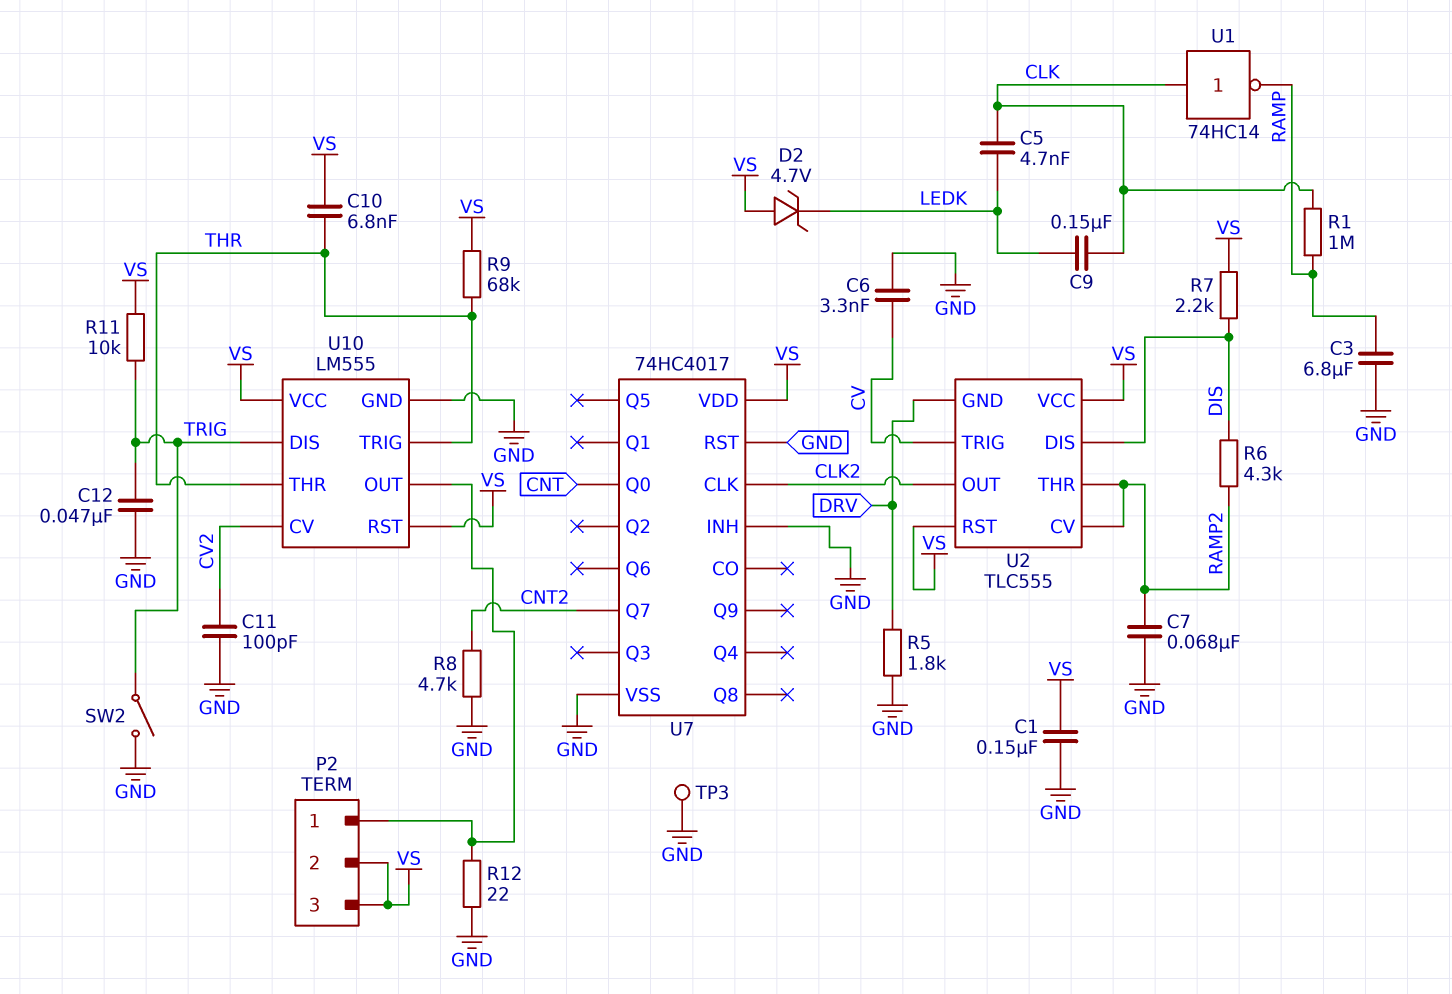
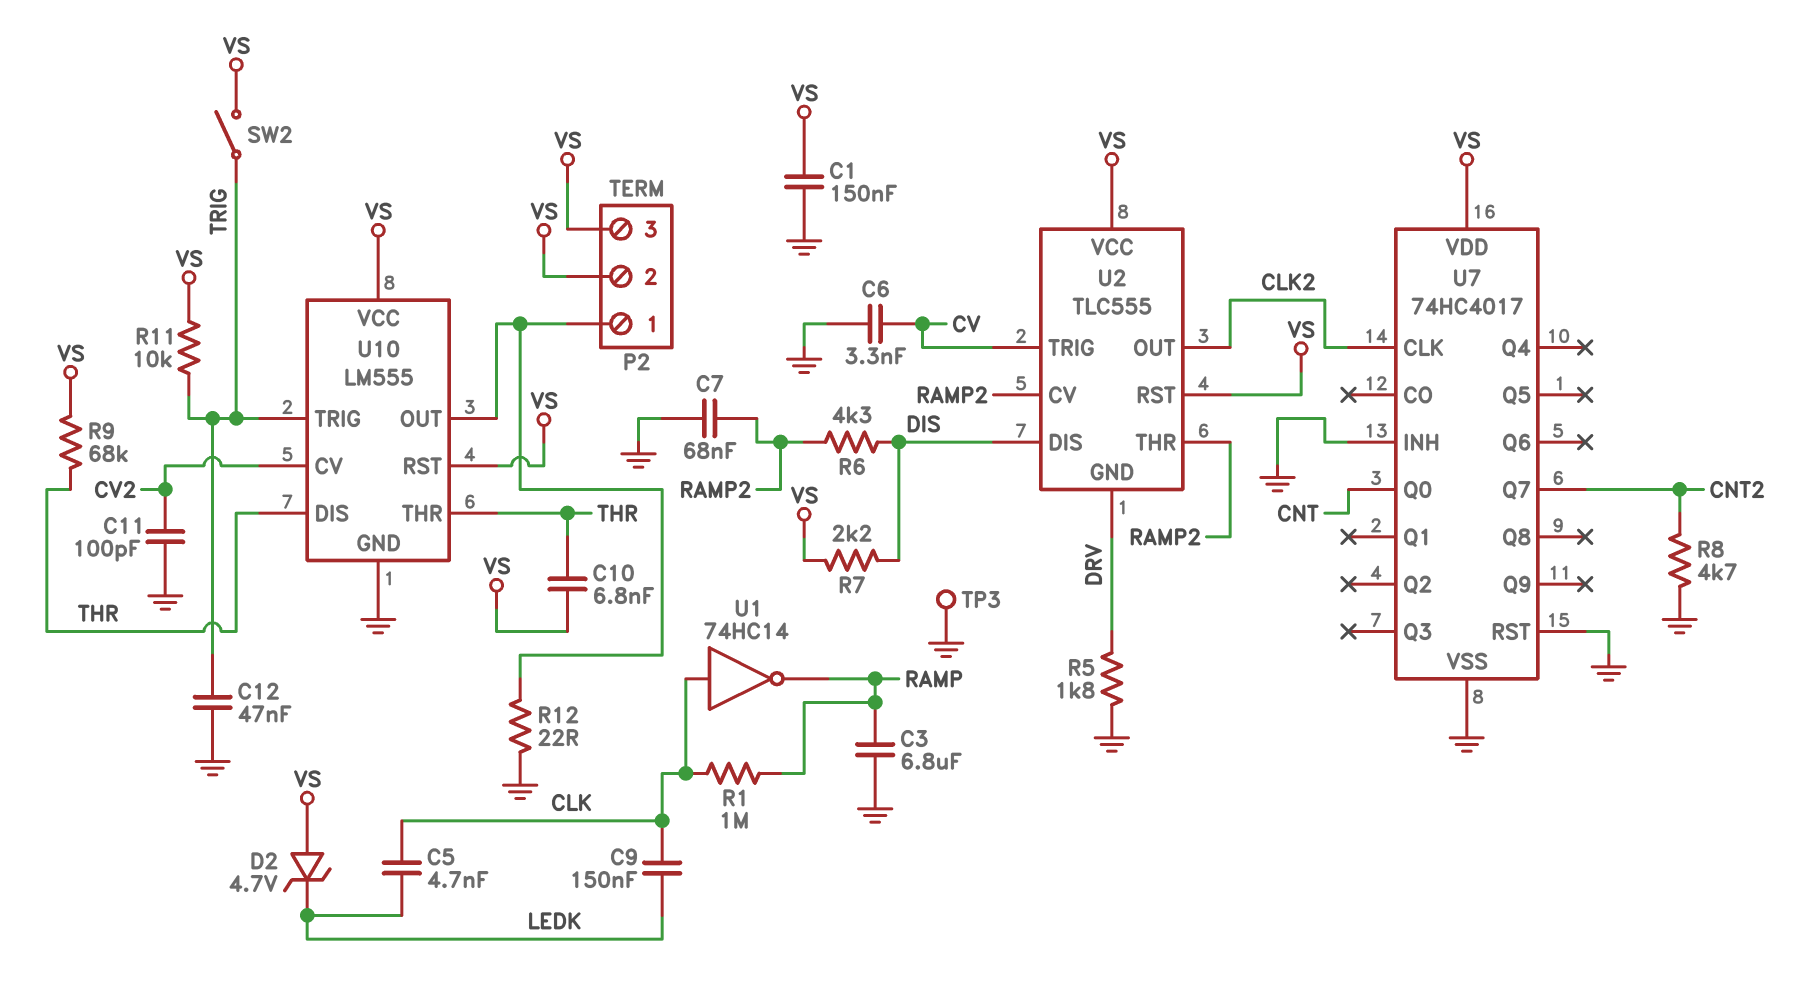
SW2: switch (GND, TRIG) -> switch (TRIG, VS)
U10 pin DIS: TRIG -> THR
U10 pin TRIG: THR -> TRIG

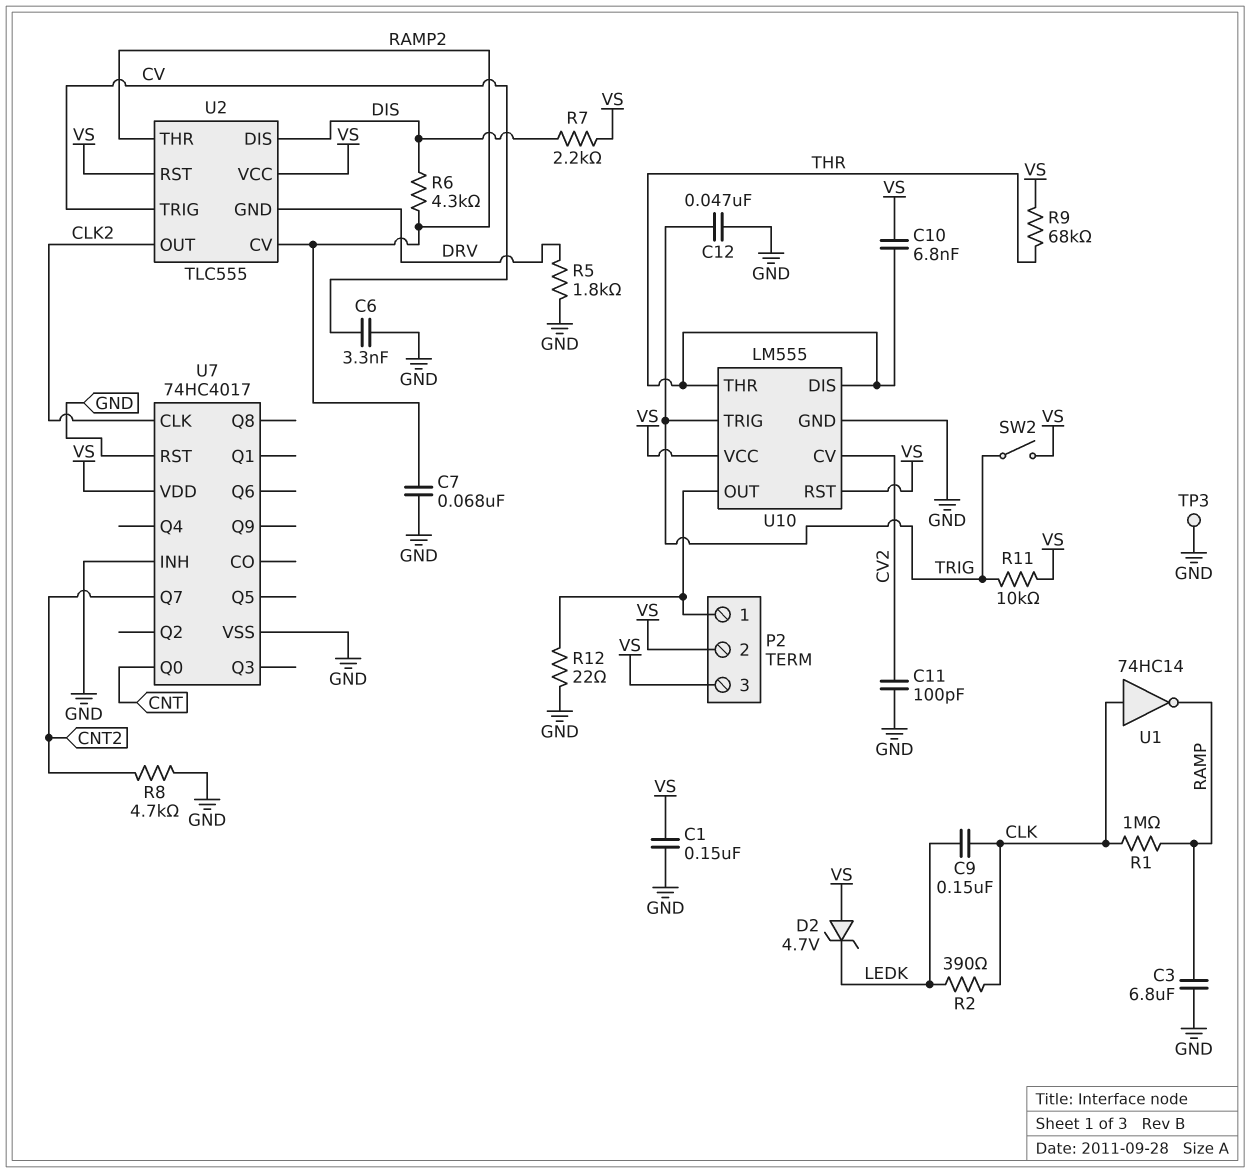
C5: 4.7nF (CLK, LEDK) -> none
R2: none -> 390 (CLK, LEDK)

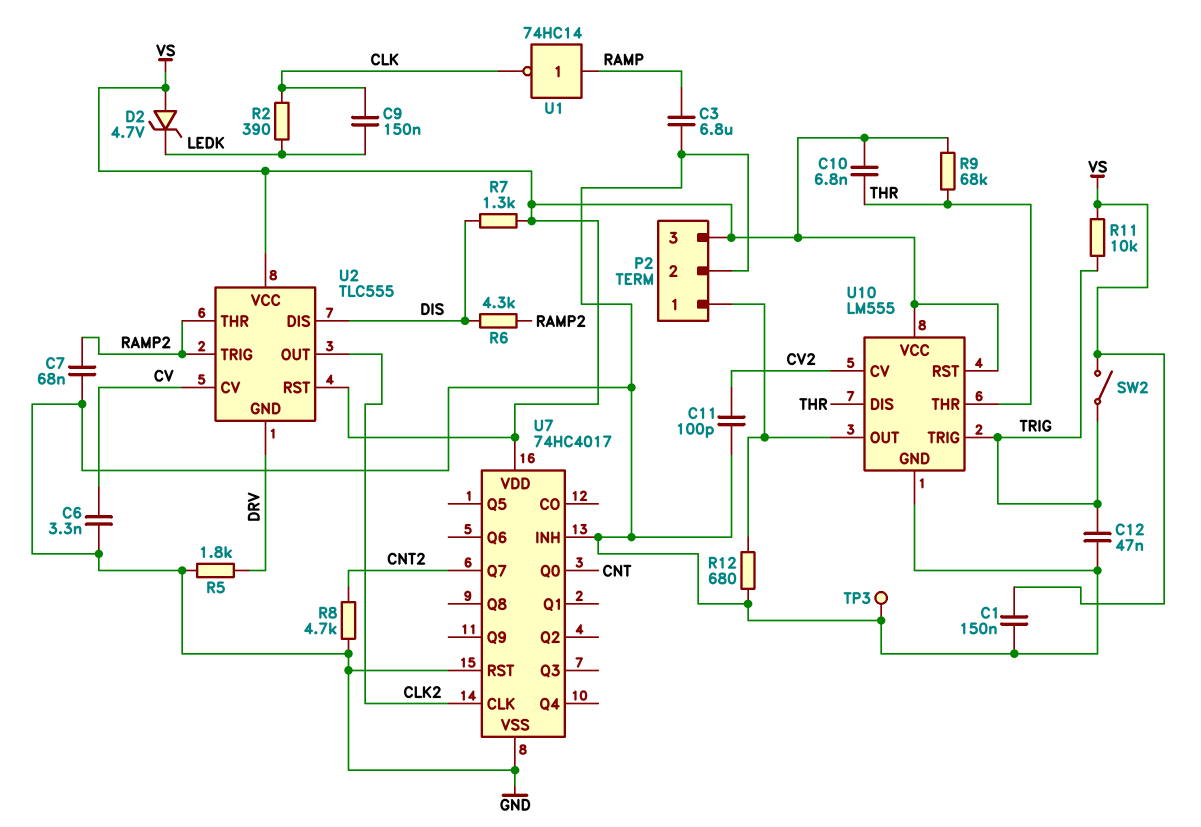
P2 pin 2: VS -> GND
R1: 1M (CLK, RAMP) -> none
R7: 2.2k (DIS, VS) -> 1.3k (DIS, VS)
R12: 22 (GND, P2/1) -> 680 (GND, P2/1)
U1: NOT 74HC14 (in CLK, out RAMP) -> NOT 74HC14 (in RAMP, out CLK)
U2 pin CV: RAMP2 -> CV
U2 pin TRIG: CV -> RAMP2

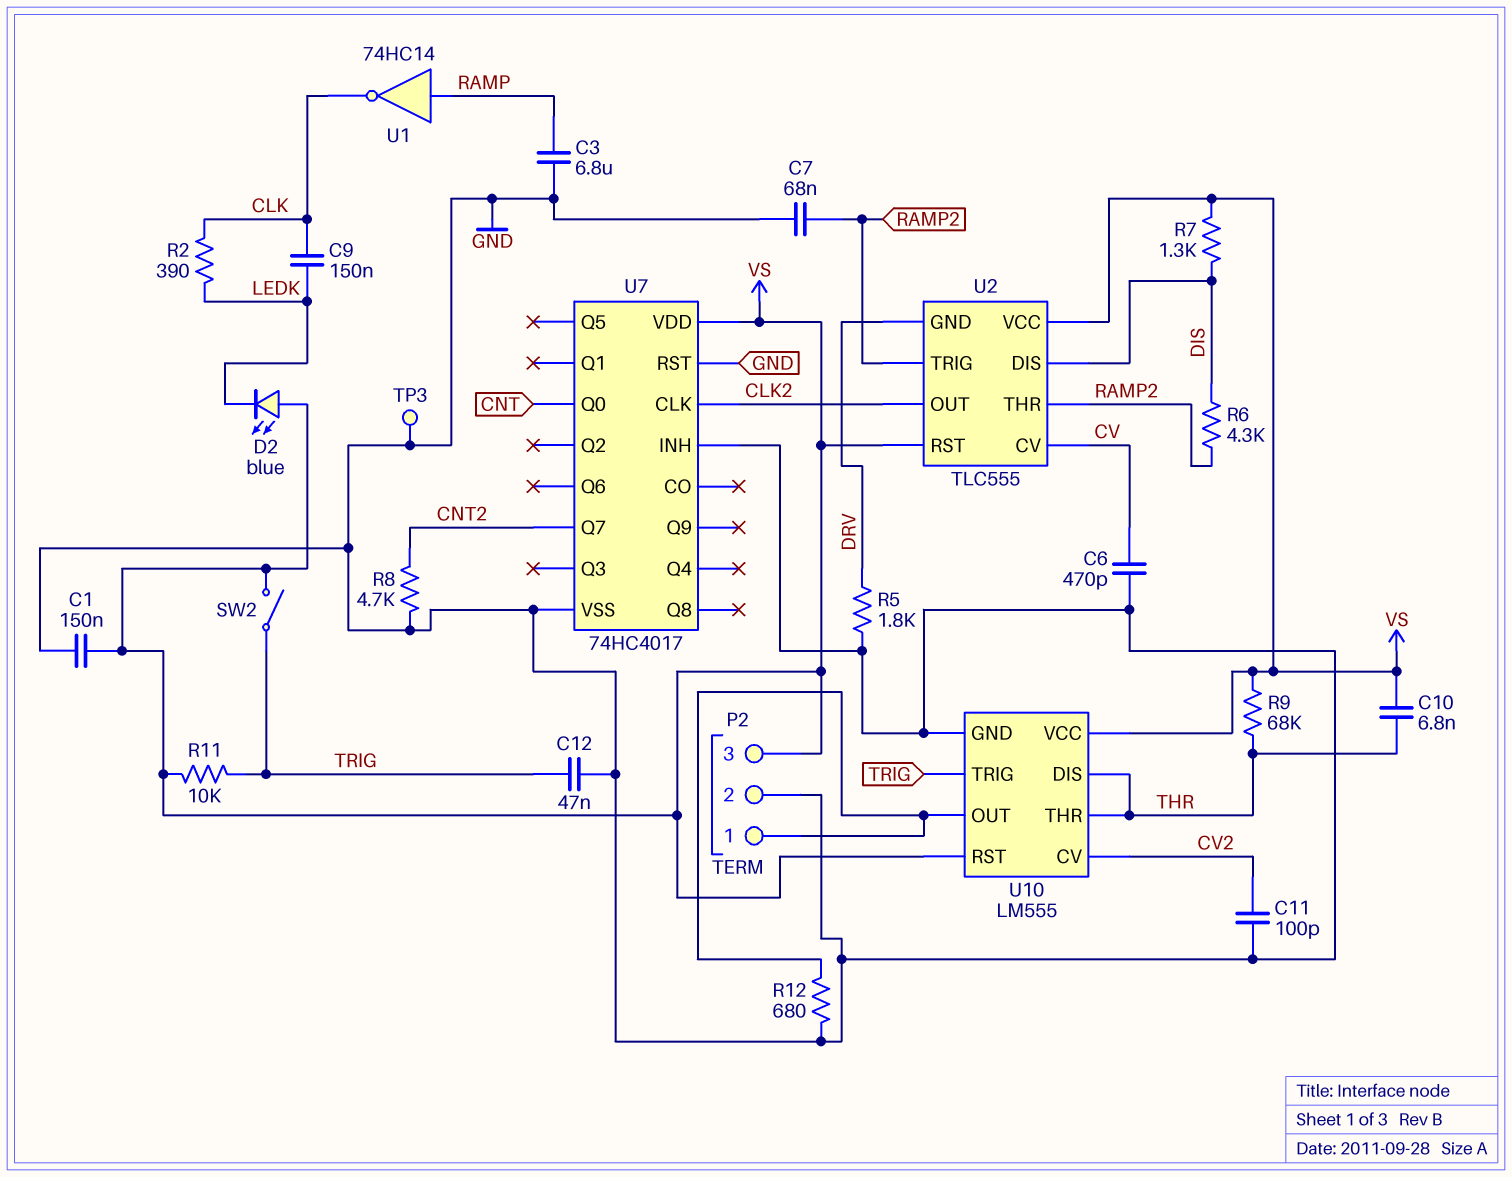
C6: 3.3nF (CV, GND) -> 470pF (CV, GND)
D2: zener 4.7V (A VS, K LEDK) -> LED blue (A VS, K LEDK)

